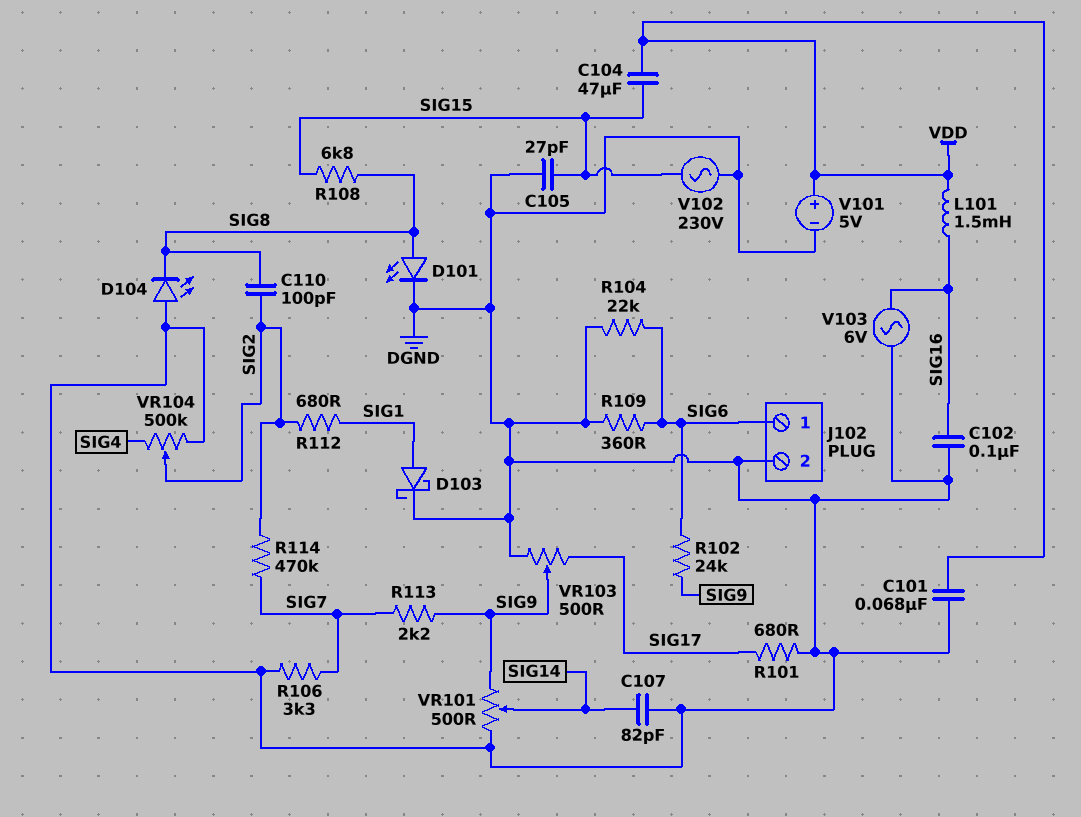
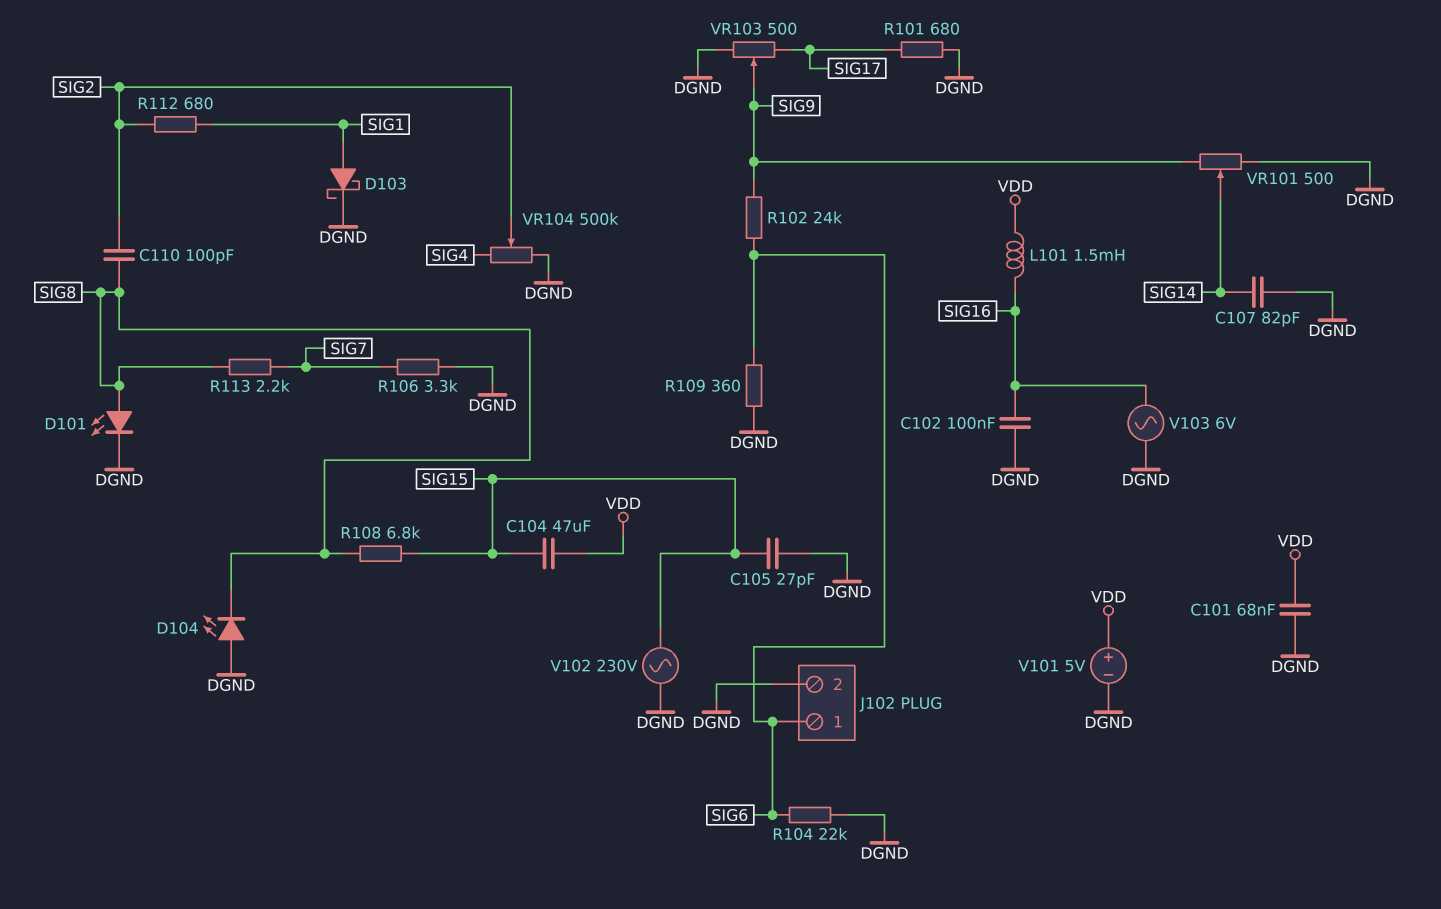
R113: 2.2k (SIG7, SIG9) -> 2.2k (SIG7, SIG8)
R114: 470k (SIG2, SIG7) -> none

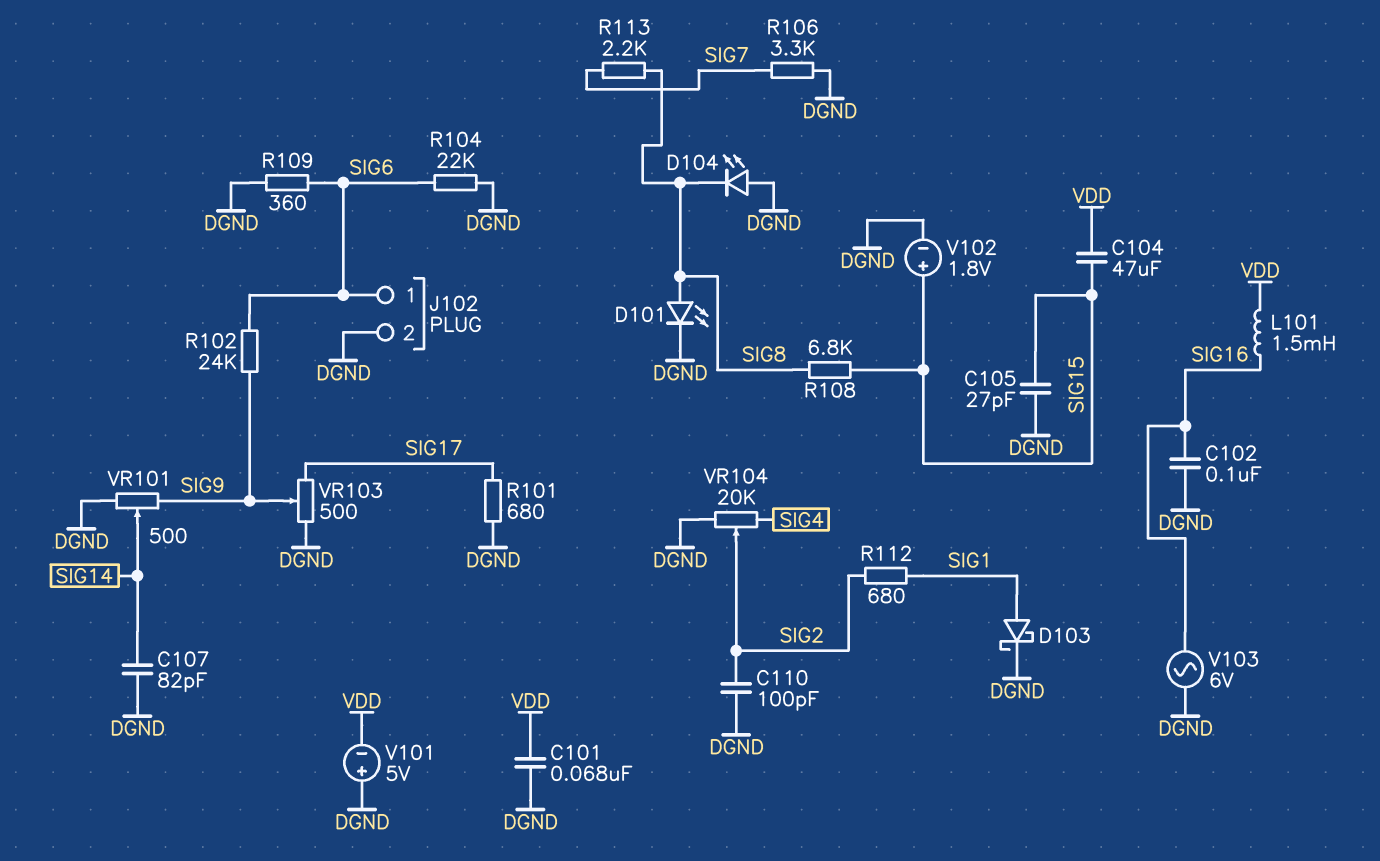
C110: 100pF (SIG2, SIG8) -> 100pF (DGND, SIG2)
V101: 5V (plus VDD, minus DGND) -> 5V (plus DGND, minus VDD)
V102: AC 230V (DGND, SIG15) -> 1.8V (plus SIG15, minus DGND)
VR104: 500k (DGND, SIG4, wiper SIG2) -> 20k (DGND, SIG4, wiper SIG2)

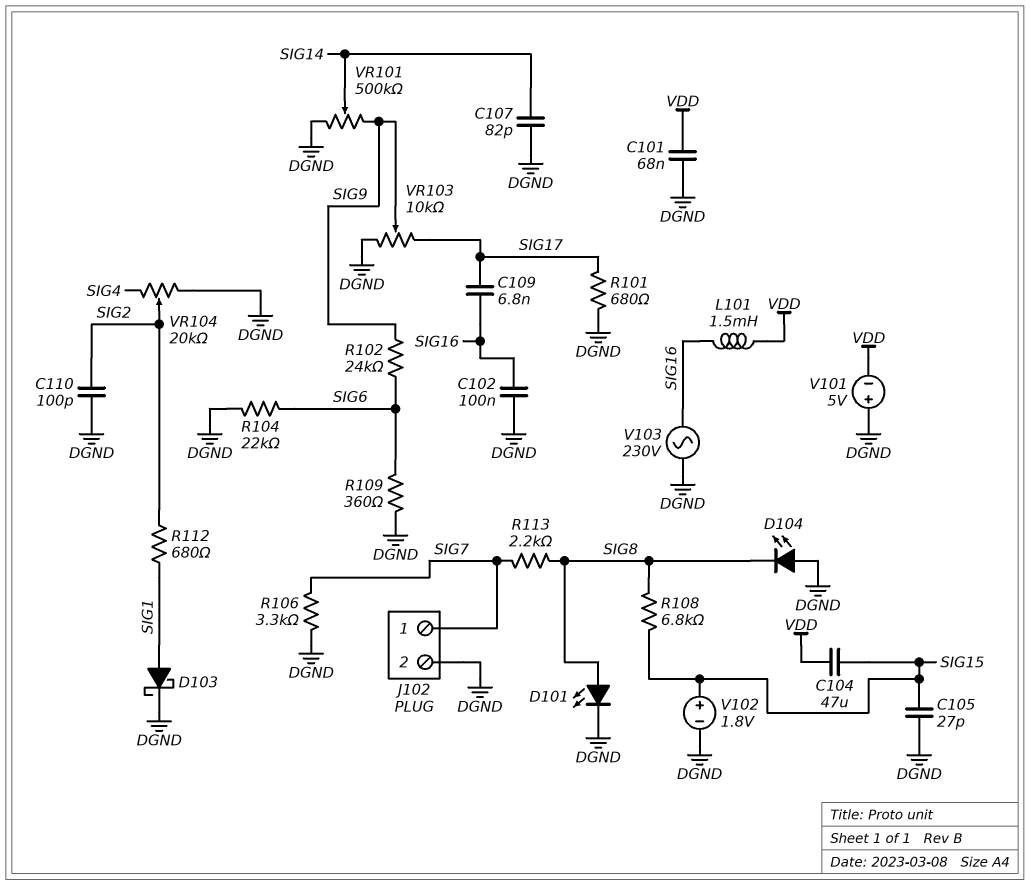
C109: none -> 6.8nF (SIG16, SIG17)
J102 pin 1: SIG6 -> SIG7
V103: AC 6V (DGND, SIG16) -> AC 230V (DGND, SIG16)
VR101: 500 (DGND, SIG9, wiper SIG14) -> 500k (DGND, SIG9, wiper SIG14)
VR103: 500 (DGND, SIG17, wiper SIG9) -> 10k (DGND, SIG17, wiper SIG9)

